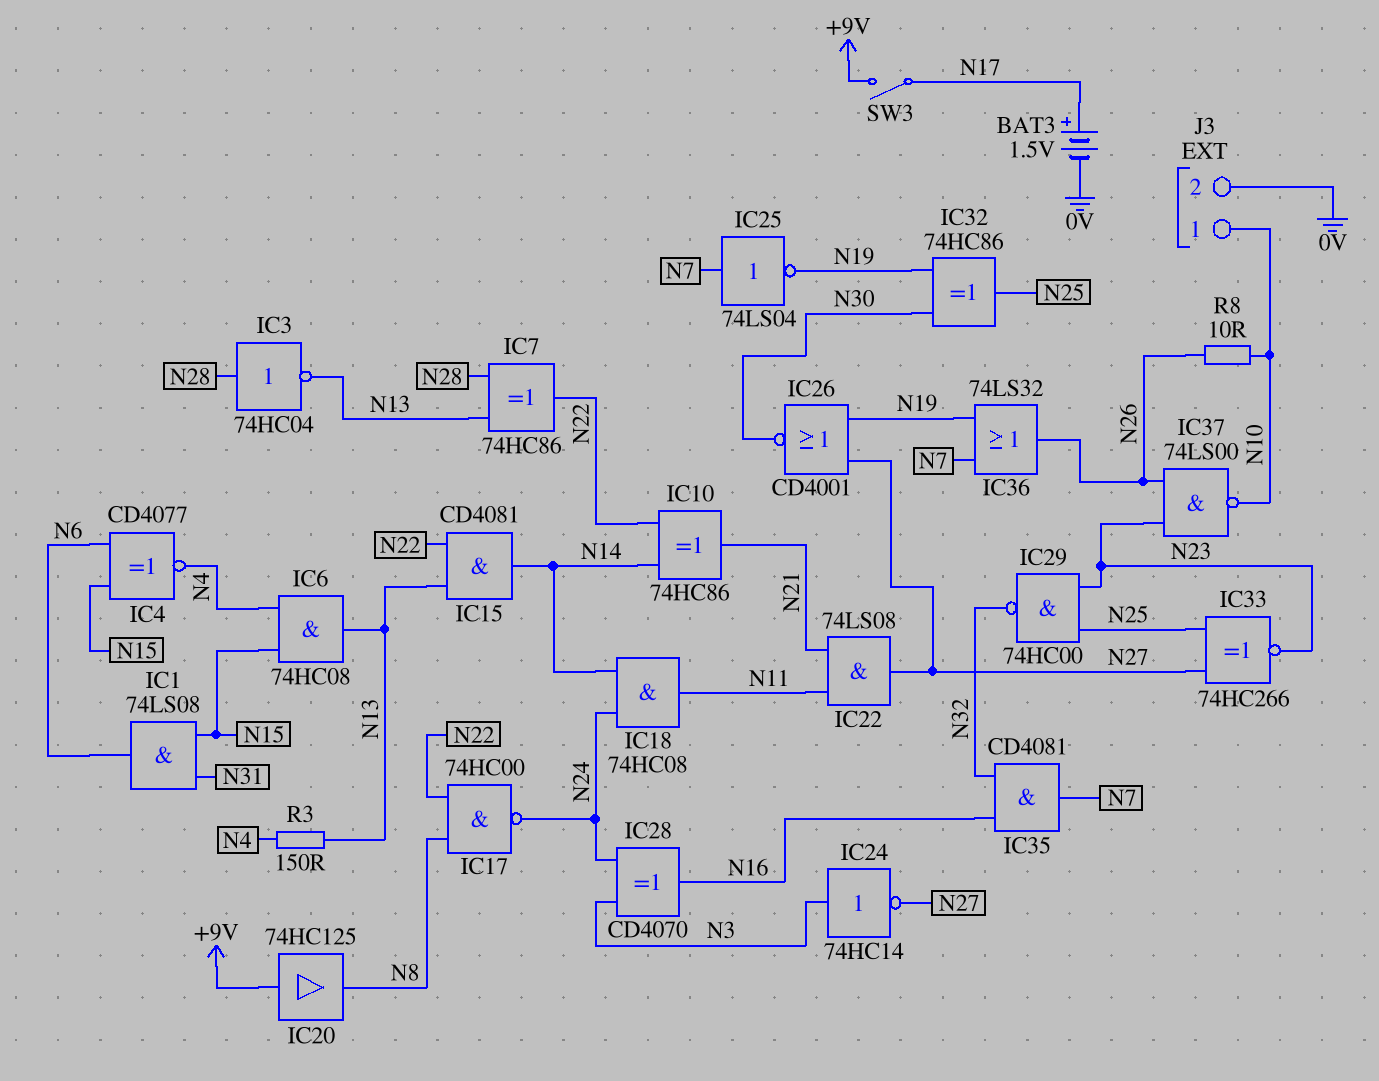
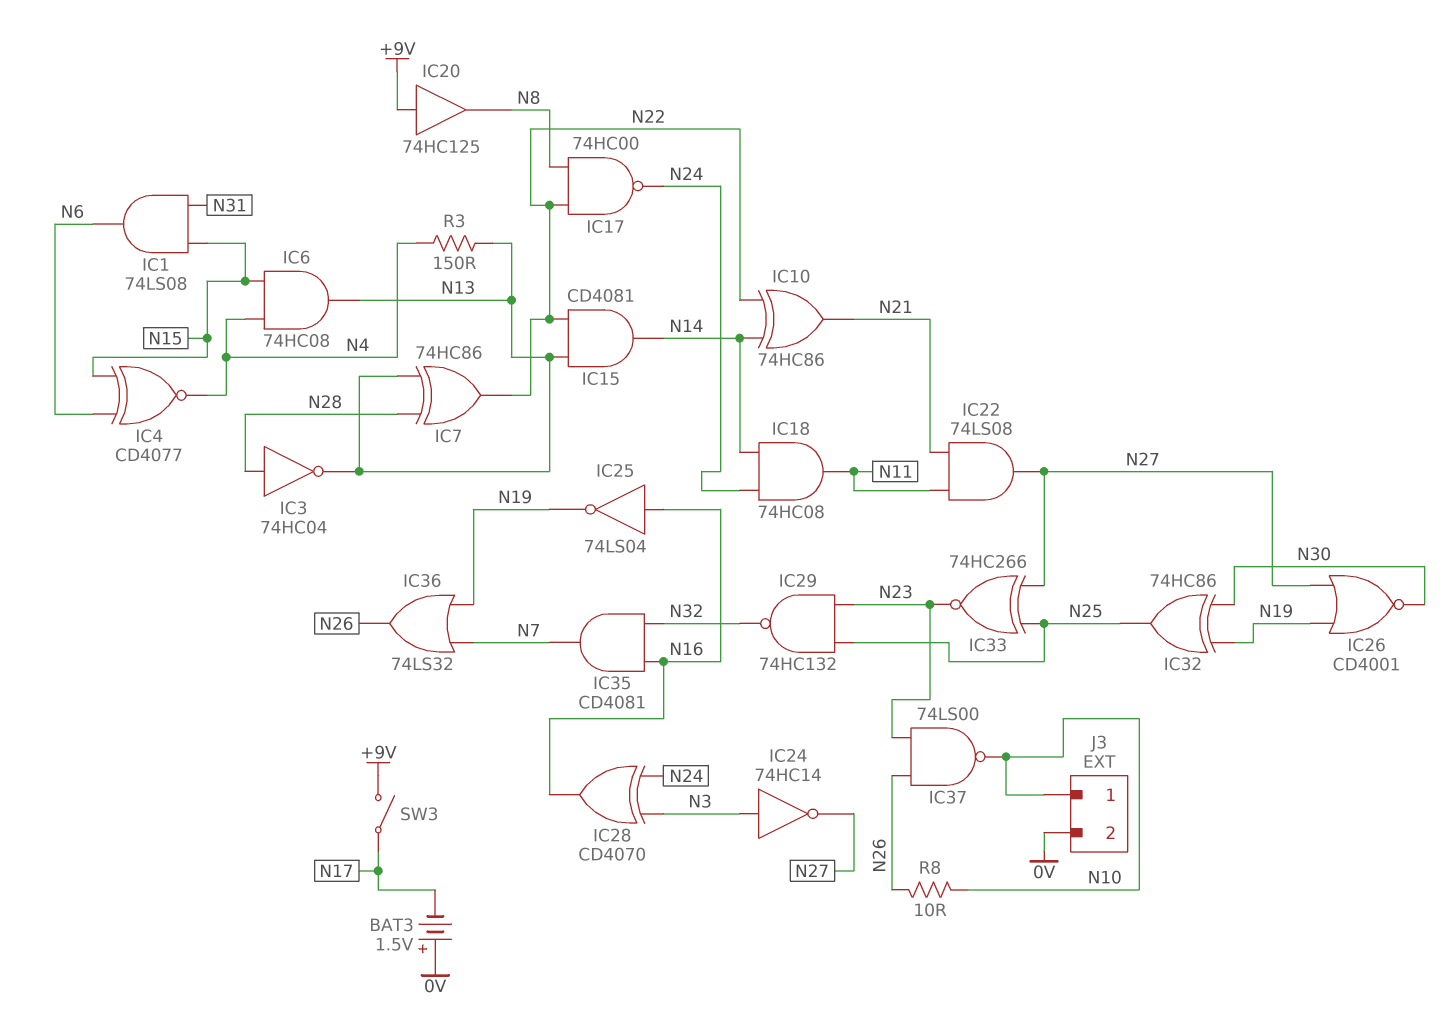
BAT3: 1.5V (plus N17, minus 0V) -> 1.5V (plus 0V, minus N17)
IC25: NOT 74LS04 (in N7, out N19) -> NOT 74LS04 (in N16, out N19)
IC29: NAND 74HC00 (in N23, in N25, out N32) -> NAND 74HC132 (in N23, in N25, out N32)

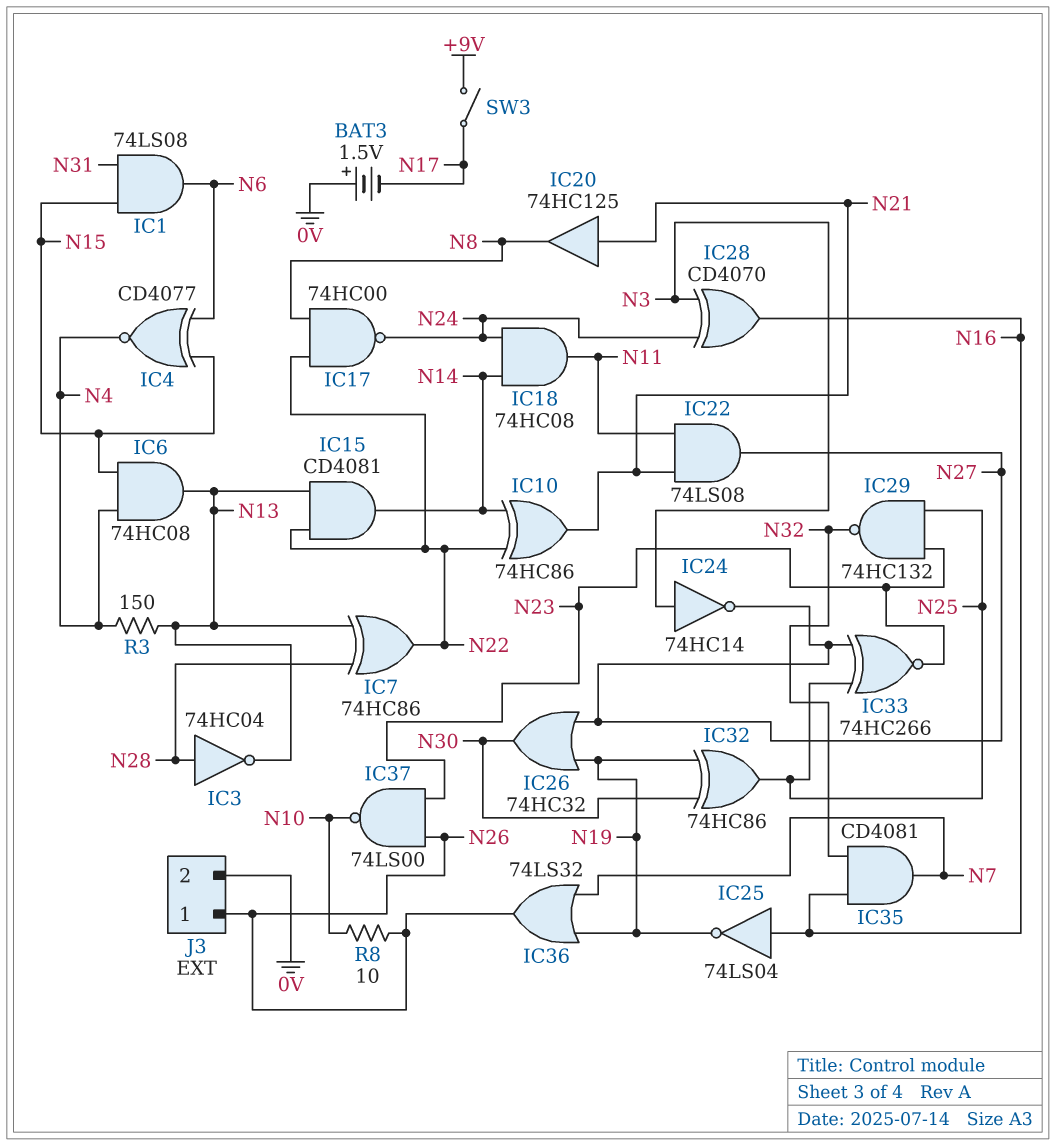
IC20: buffer 74HC125 (in +9V, out N8) -> buffer 74HC125 (in N21, out N8)
IC26: NOR CD4001 (in N19, in N27, out N30) -> OR 74HC32 (in N19, in N27, out N30)
J3 pin 1: N10 -> N26

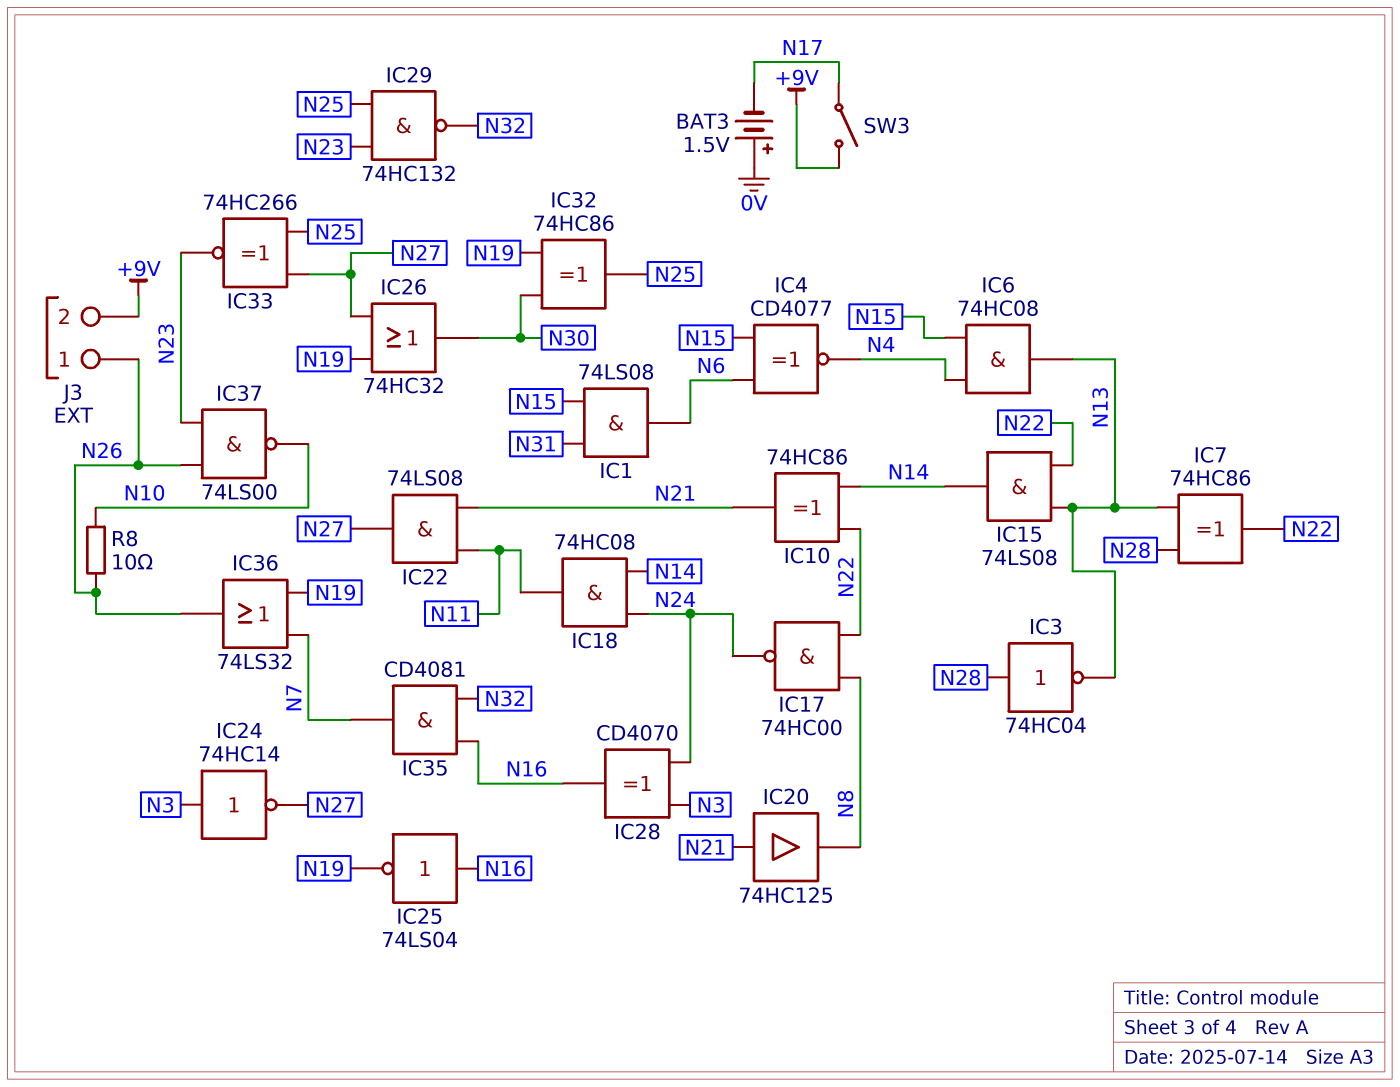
IC15: AND CD4081 (in N13, in N22, out N14) -> AND 74LS08 (in N13, in N22, out N14)
J3 pin 2: 0V -> +9V
R3: 150 (N4, N13) -> none

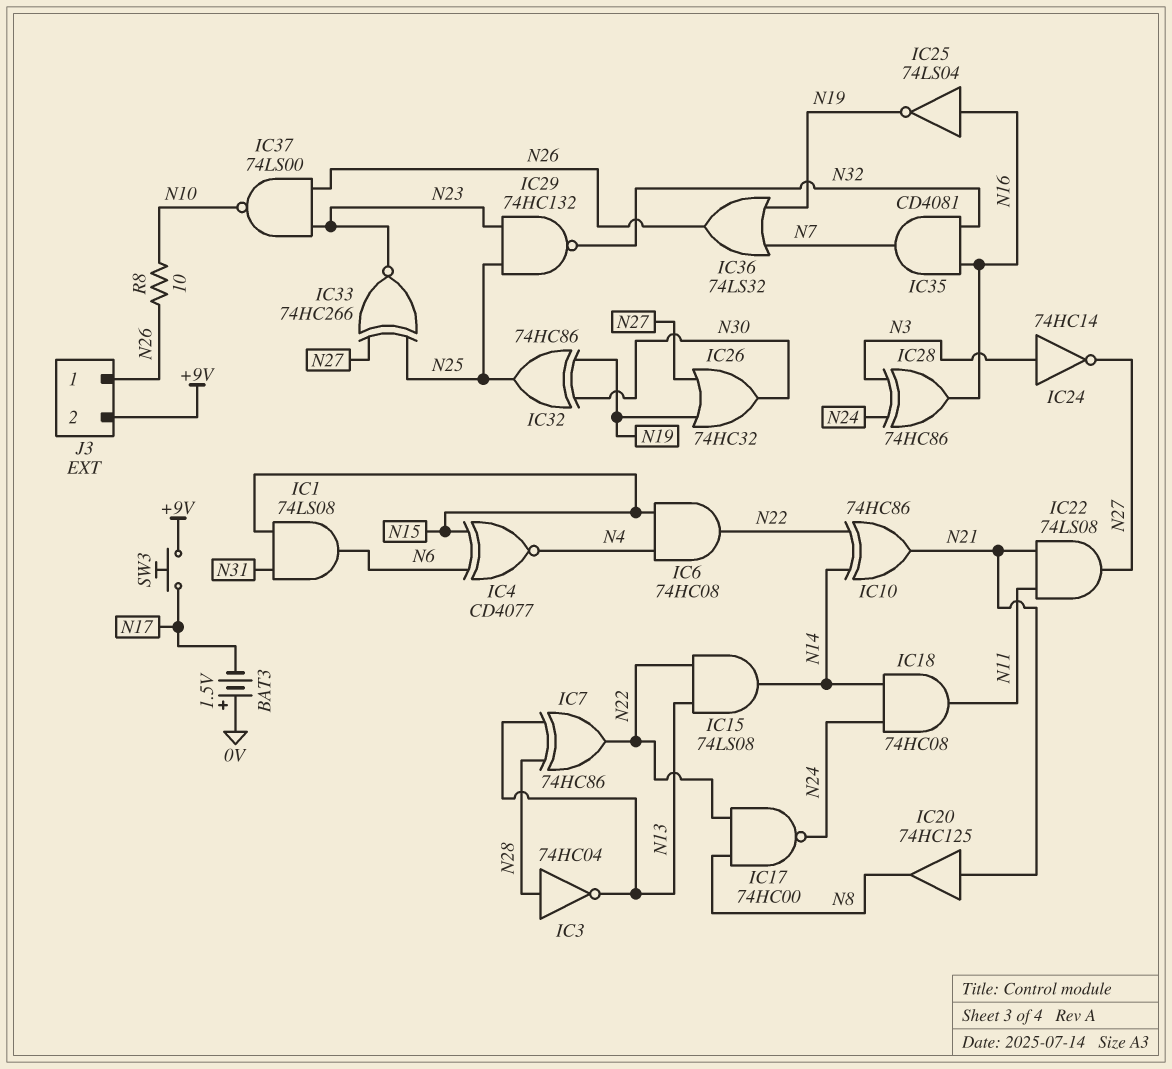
IC6: AND 74HC08 (in N4, in N15, out N13) -> AND 74HC08 (in N4, in N15, out N22)
IC28: XOR CD4070 (in N3, in N24, out N16) -> XOR 74HC86 (in N3, in N24, out N16)
SW3: switch (+9V, N17) -> button (+9V, N17)

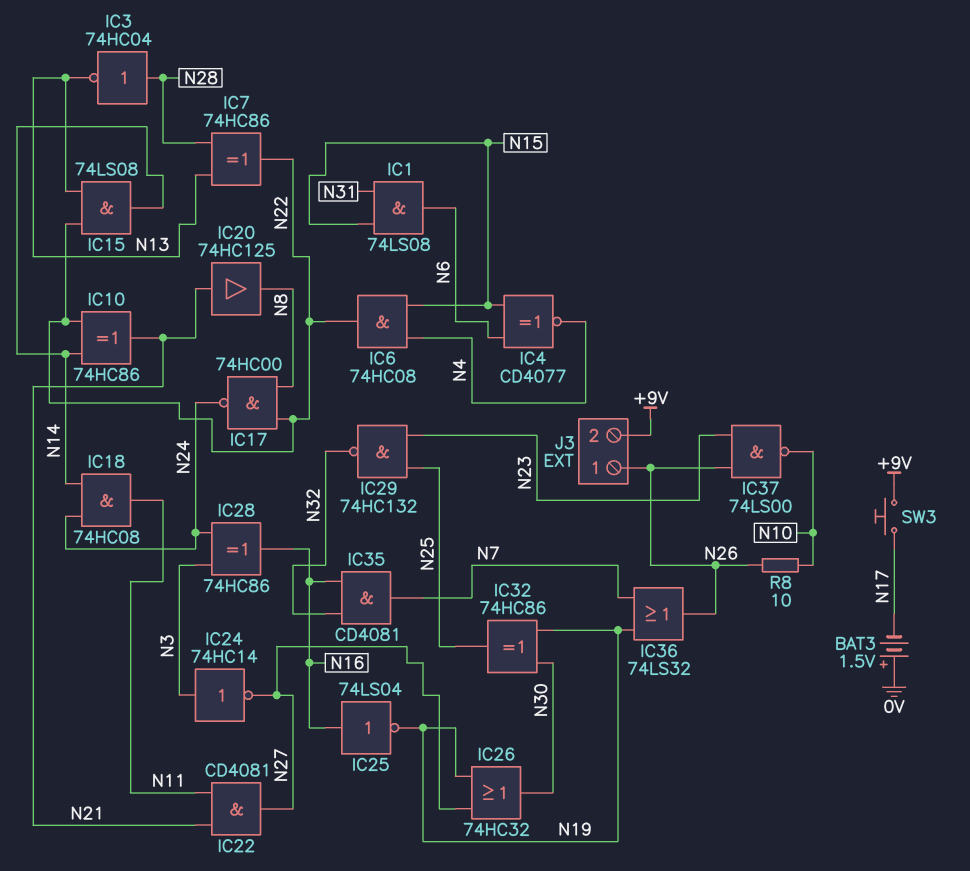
IC22: AND 74LS08 (in N11, in N21, out N27) -> AND CD4081 (in N11, in N21, out N27)
IC33: XNOR 74HC266 (in N25, in N27, out N23) -> none

